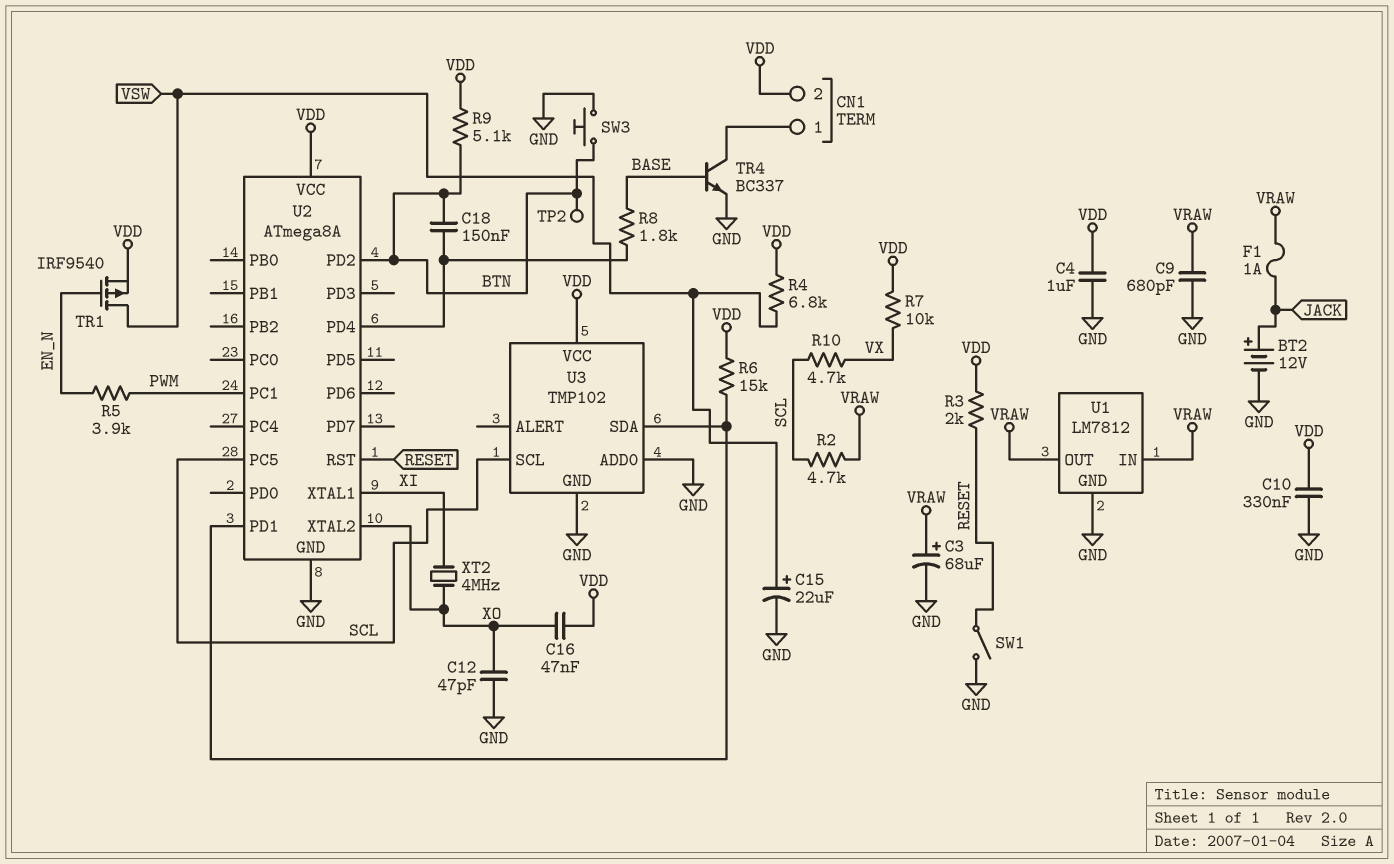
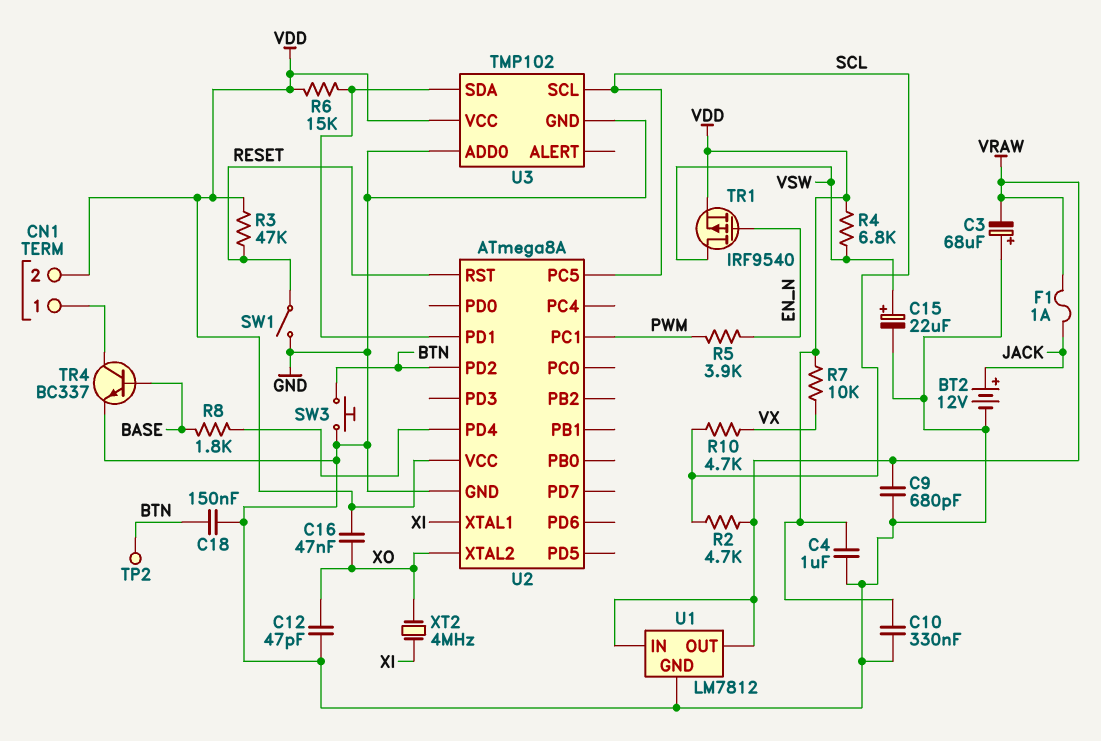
C3: 68uF (plus VRAW, minus GND) -> 68uF (plus GND, minus VRAW)
C18: 150nF (BTN, U2/PD4) -> 150nF (BTN, GND)
R3: 2k (RESET, VDD) -> 47k (RESET, VDD)
R9: 5.1k (BTN, VDD) -> none

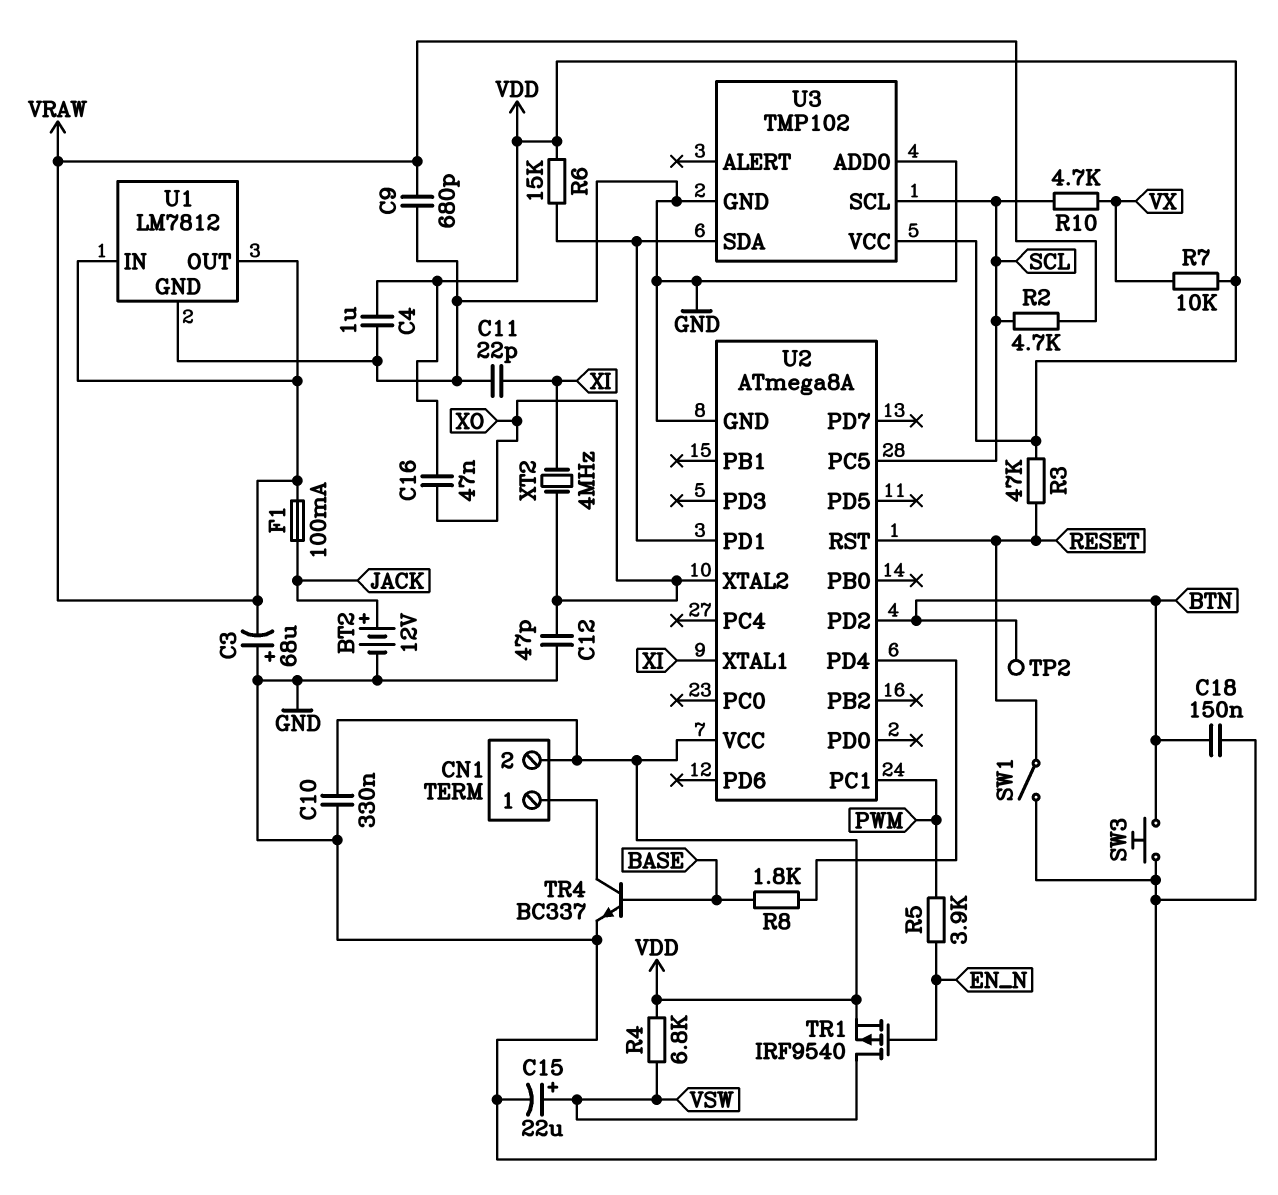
C11: none -> 22pF (GND, XI)
F1: 1A (JACK, VRAW) -> 100mA (JACK, VRAW)

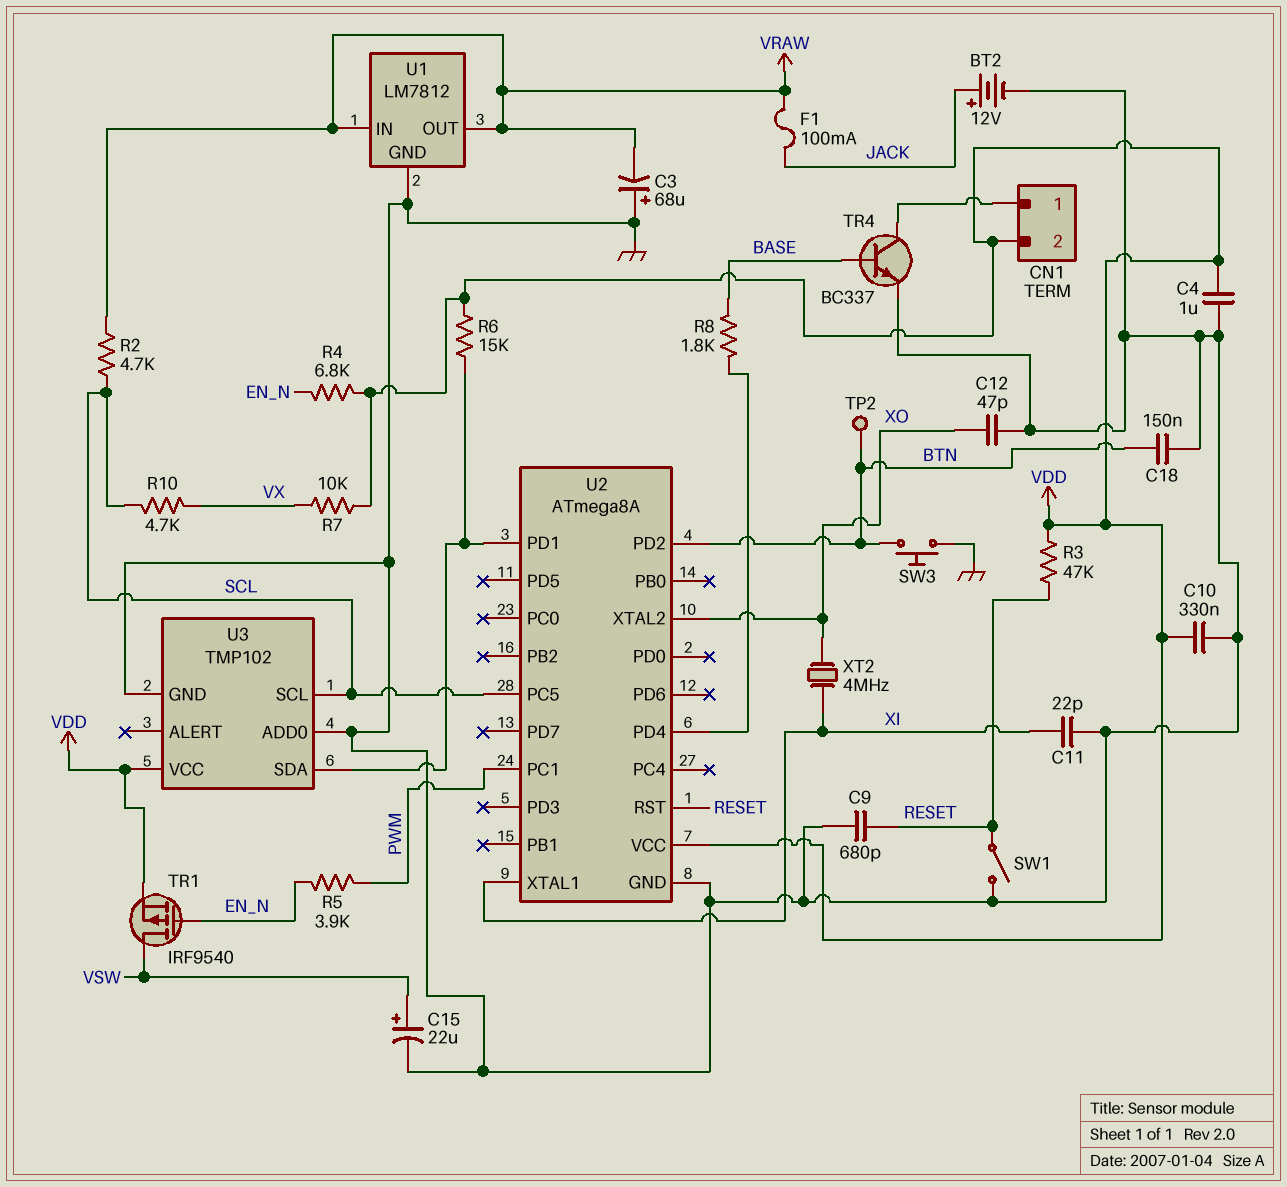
C9: 680pF (GND, VRAW) -> 680pF (GND, RESET)
C16: 47nF (VDD, XO) -> none
R4: 6.8k (VDD, VSW) -> 6.8k (EN_N, VDD)

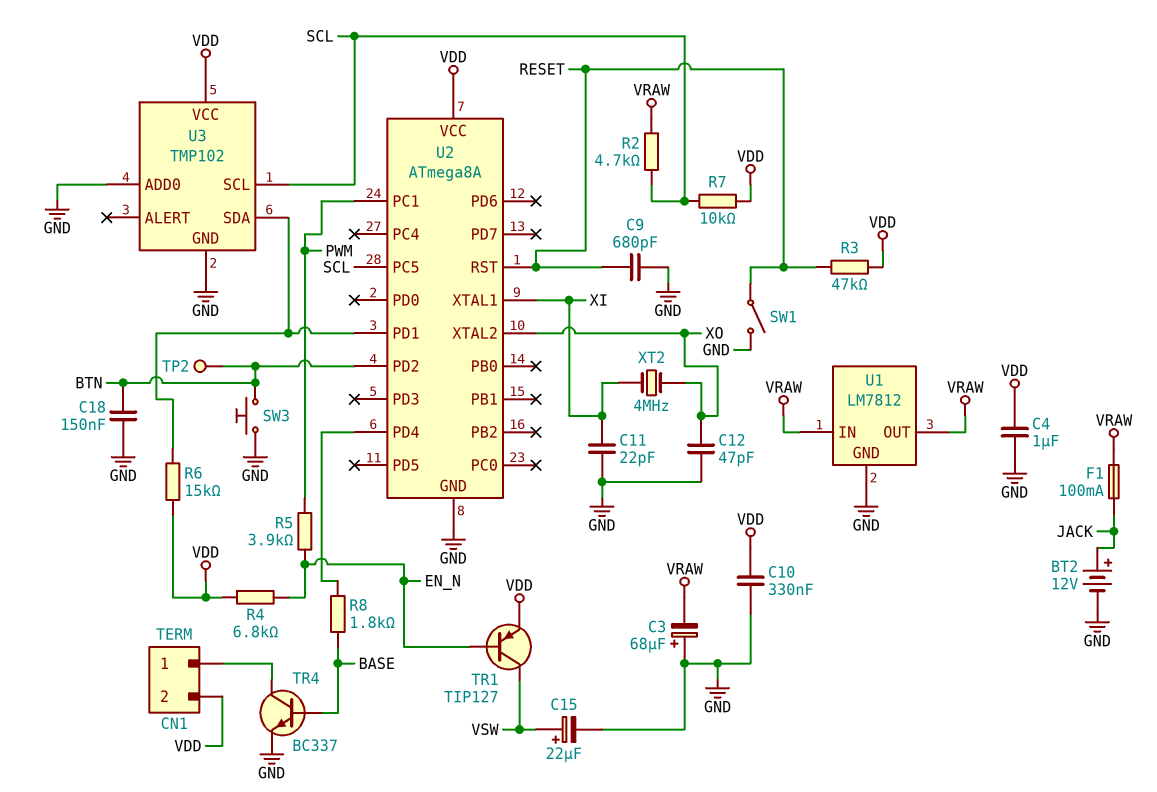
R7: 10k (VDD, VX) -> 10k (SCL, VDD)
R10: 4.7k (SCL, VX) -> none
TR1: PMOS IRF9540 (G EN_N, D VSW, S VDD) -> PNP TIP127 (B EN_N, C VSW, E VDD)

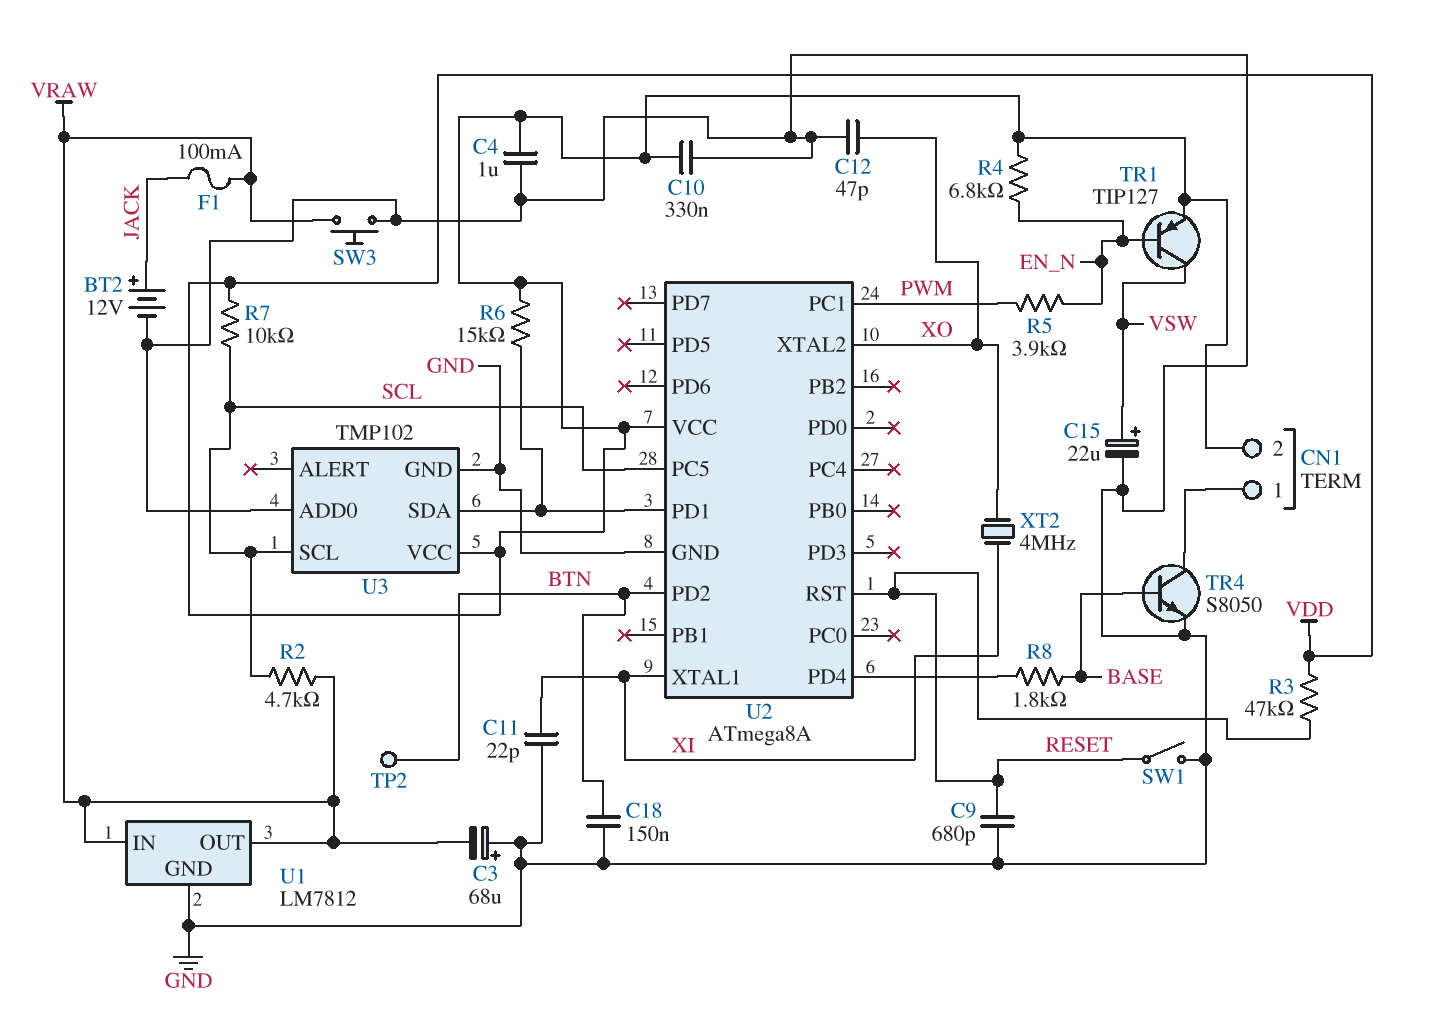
SW3: button (BTN, GND) -> button (GND, VRAW)
TR4: NPN BC337 (B BASE, C CN1/1, E GND) -> NPN S8050 (B BASE, C CN1/1, E GND)

